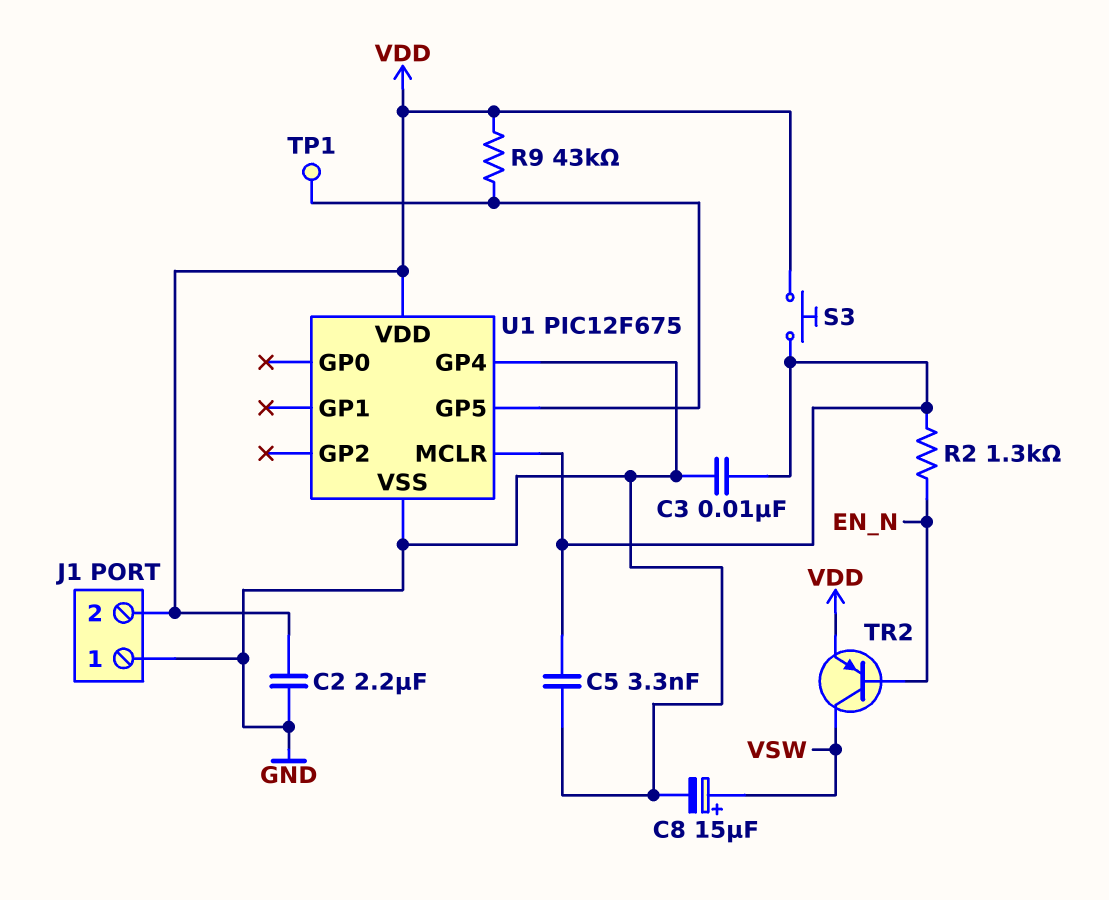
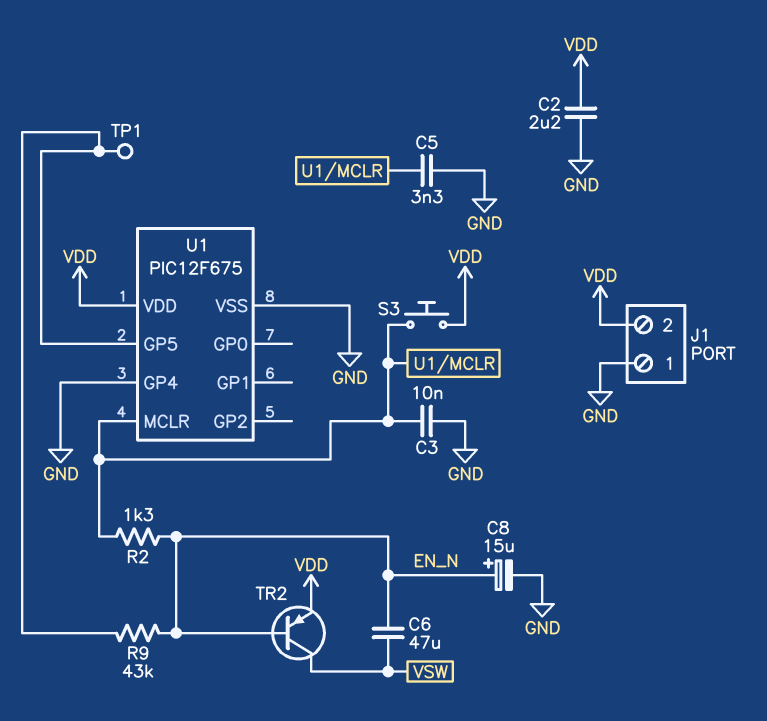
C6: none -> 47uF (EN_N, VSW)
C8: 15uF (plus VSW, minus GND) -> 15uF (plus EN_N, minus GND)
R9: 43k (U1/GP5, VDD) -> 43k (EN_N, U1/GP5)

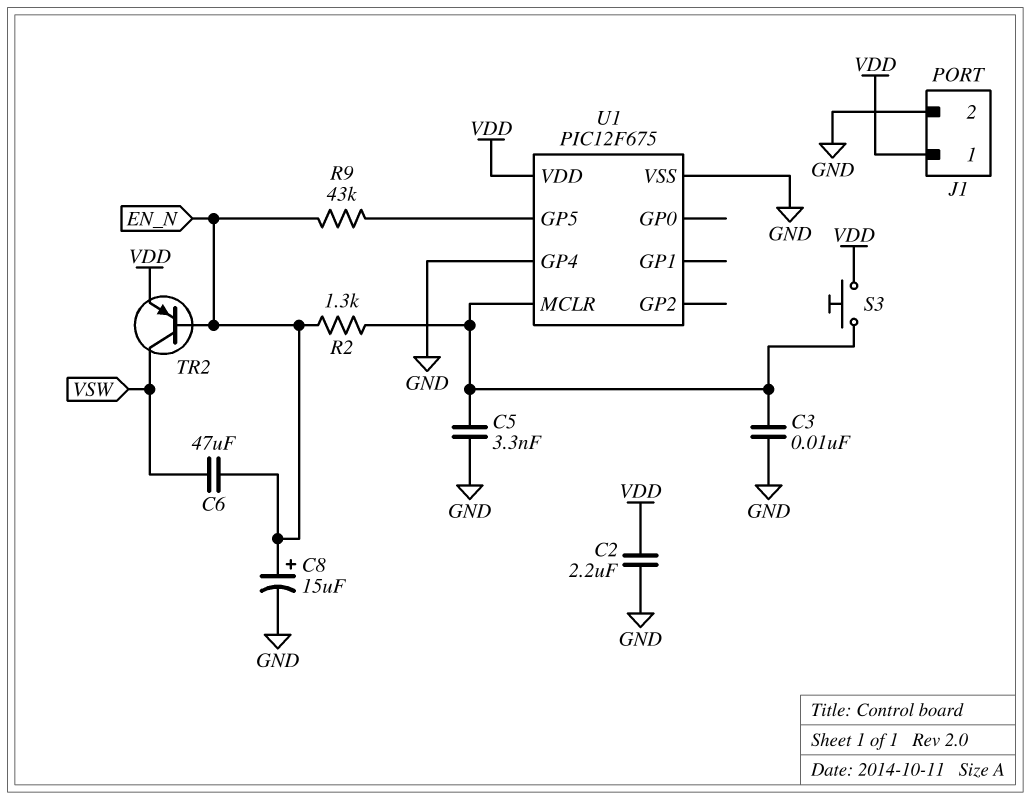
J1 pin 1: GND -> VDD
J1 pin 2: VDD -> GND
TP1: test point (U1/GP5) -> none

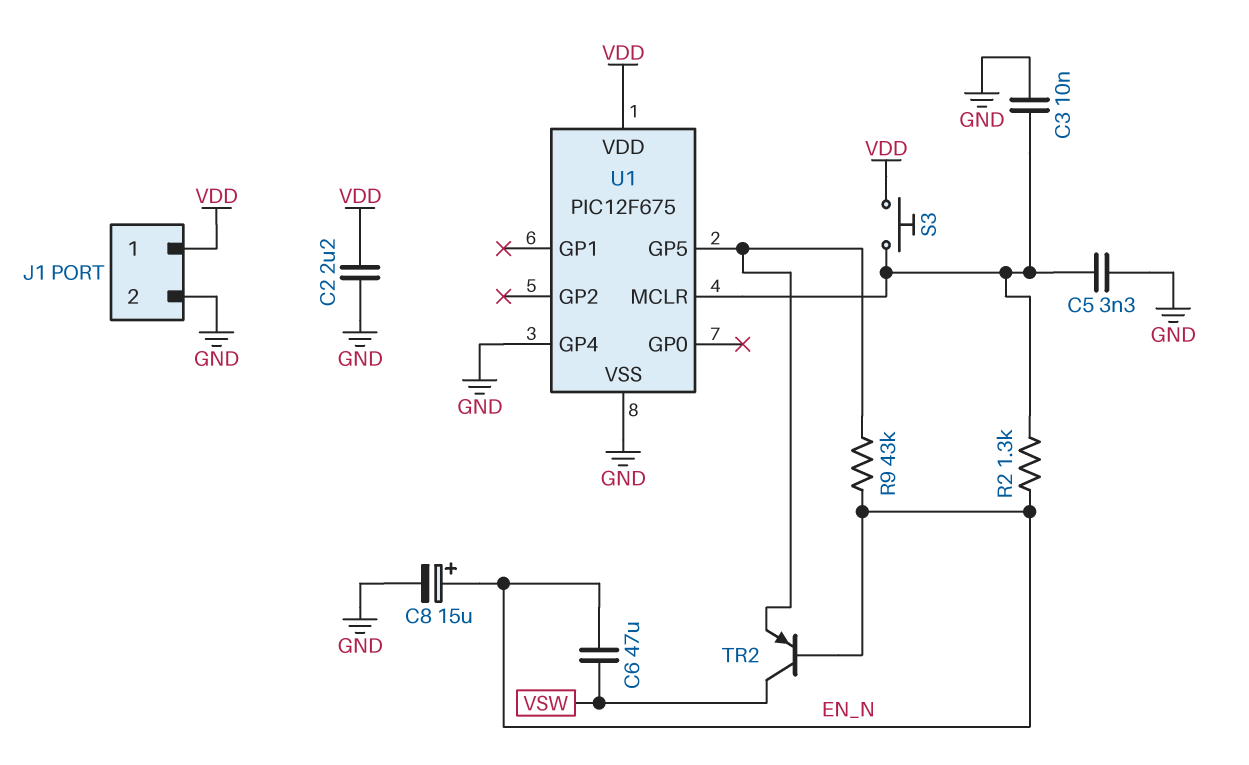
TR2: PNP (B EN_N, C VSW, E VDD) -> PNP (B EN_N, C VSW, E U1/GP5)

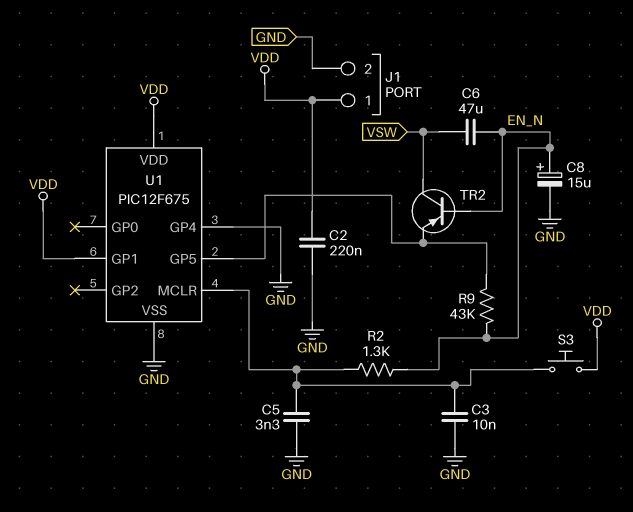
C2: 2.2uF (GND, VDD) -> 220nF (GND, VDD)
U1 pin GP1: none -> VDD

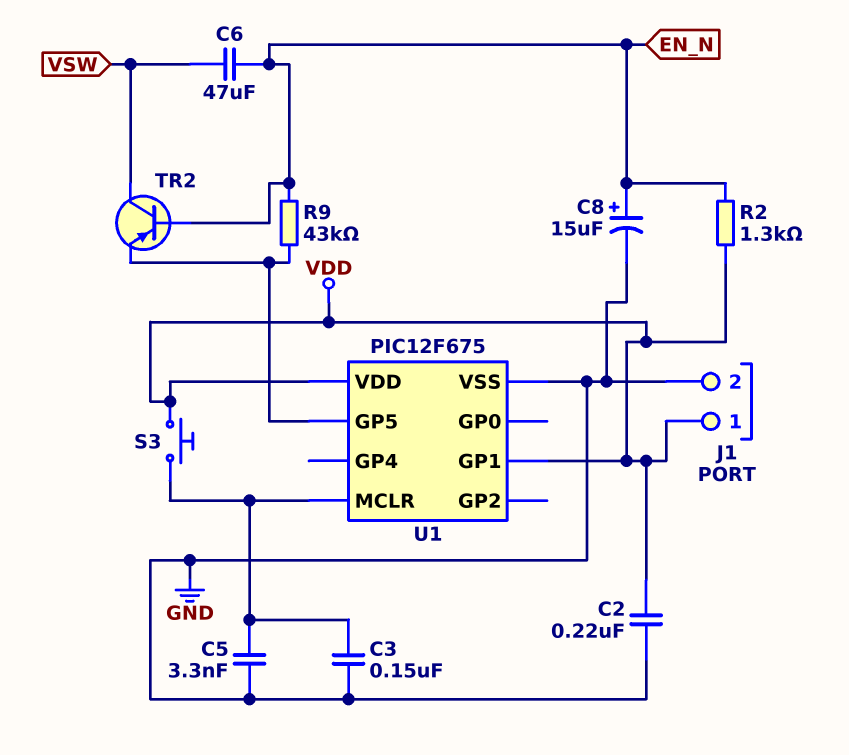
C3: 10nF (GND, U1/MCLR) -> 150nF (GND, U1/MCLR)
R2: 1.3k (EN_N, U1/MCLR) -> 1.3k (EN_N, VDD)
U1 pin GP4: GND -> none

